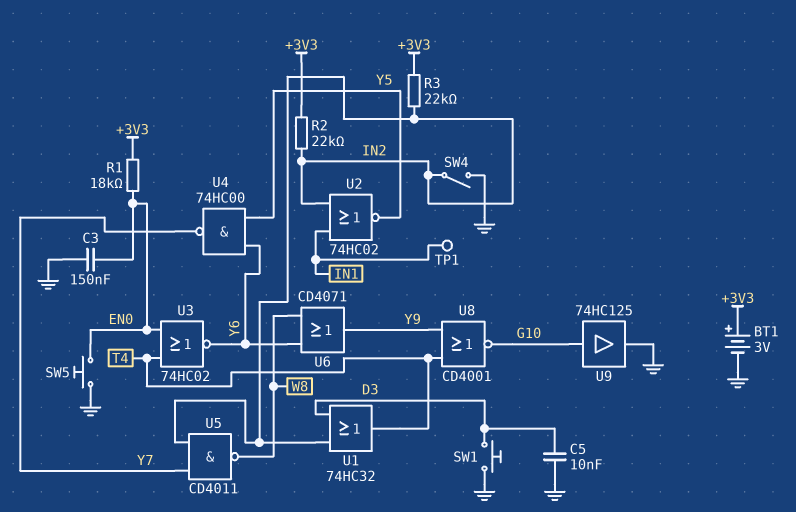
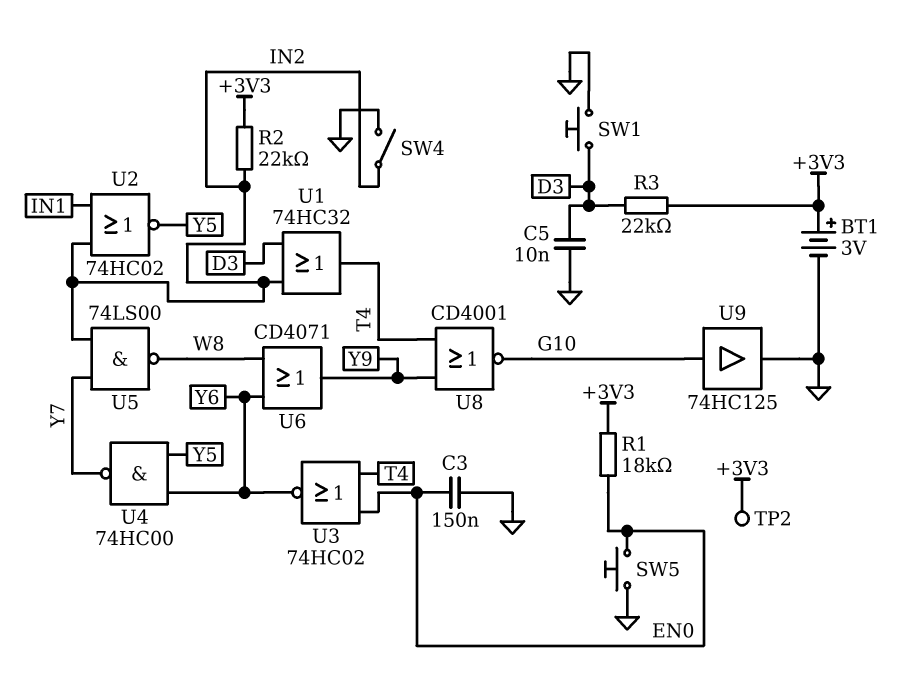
R3: 22k (+3V3, IN2) -> 22k (+3V3, D3)
TP1: test point (IN1) -> none
TP2: none -> test point (+3V3)
U5: NAND CD4011 (in IN2, in Y7, out W8) -> NAND 74LS00 (in IN2, in Y7, out W8)

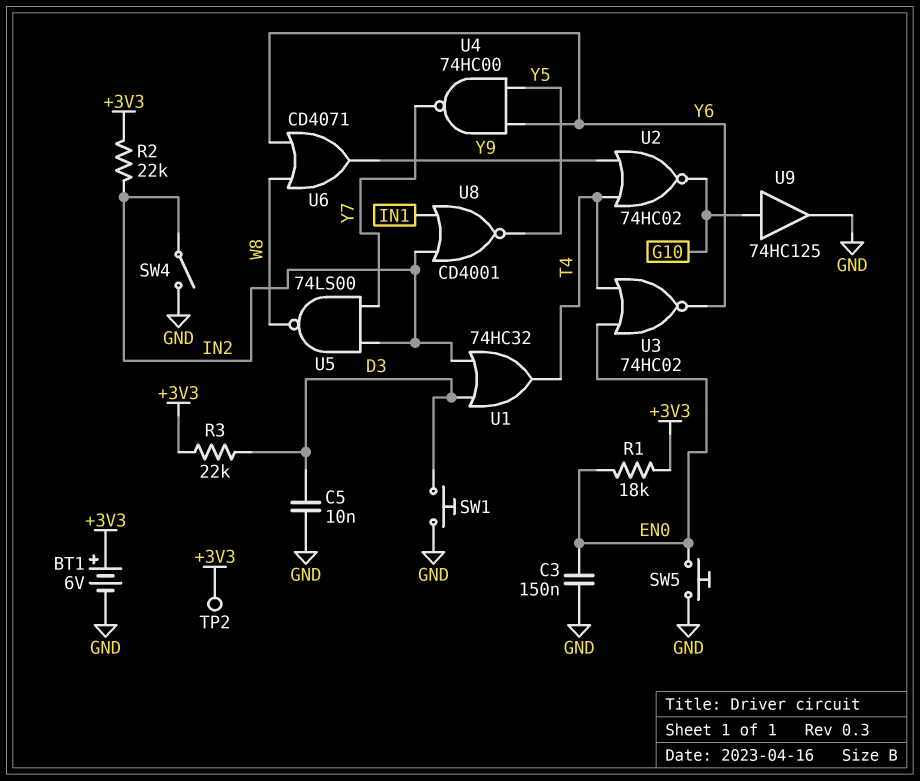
BT1: 3V (plus +3V3, minus GND) -> 6V (plus +3V3, minus GND)
U2: NOR 74HC02 (in IN1, in IN2, out Y5) -> NOR 74HC02 (in T4, in Y9, out G10)
U8: NOR CD4001 (in T4, in Y9, out G10) -> NOR CD4001 (in IN1, in IN2, out Y5)

